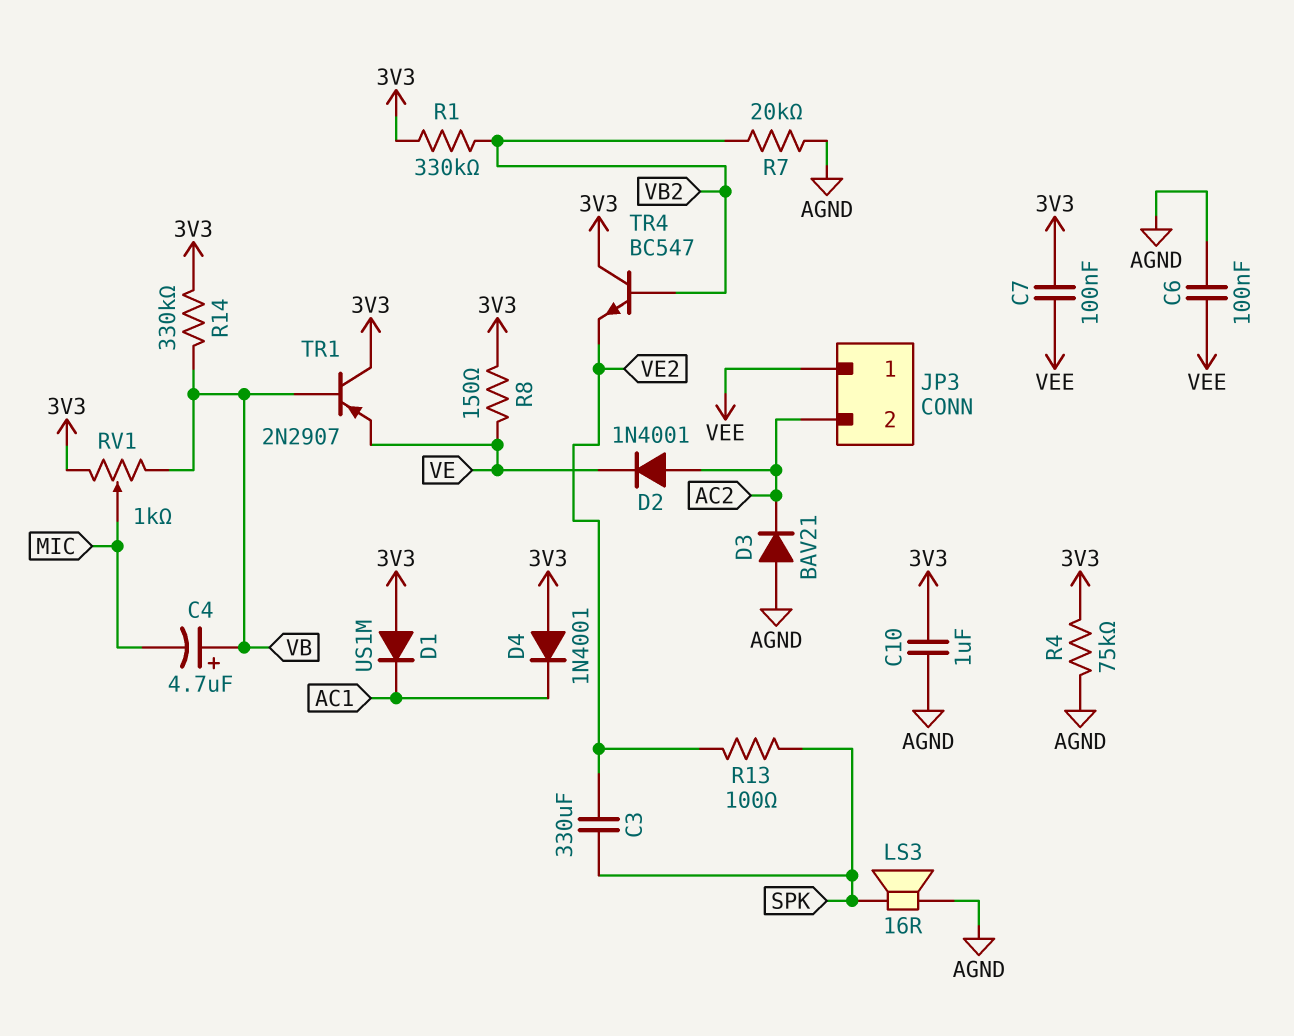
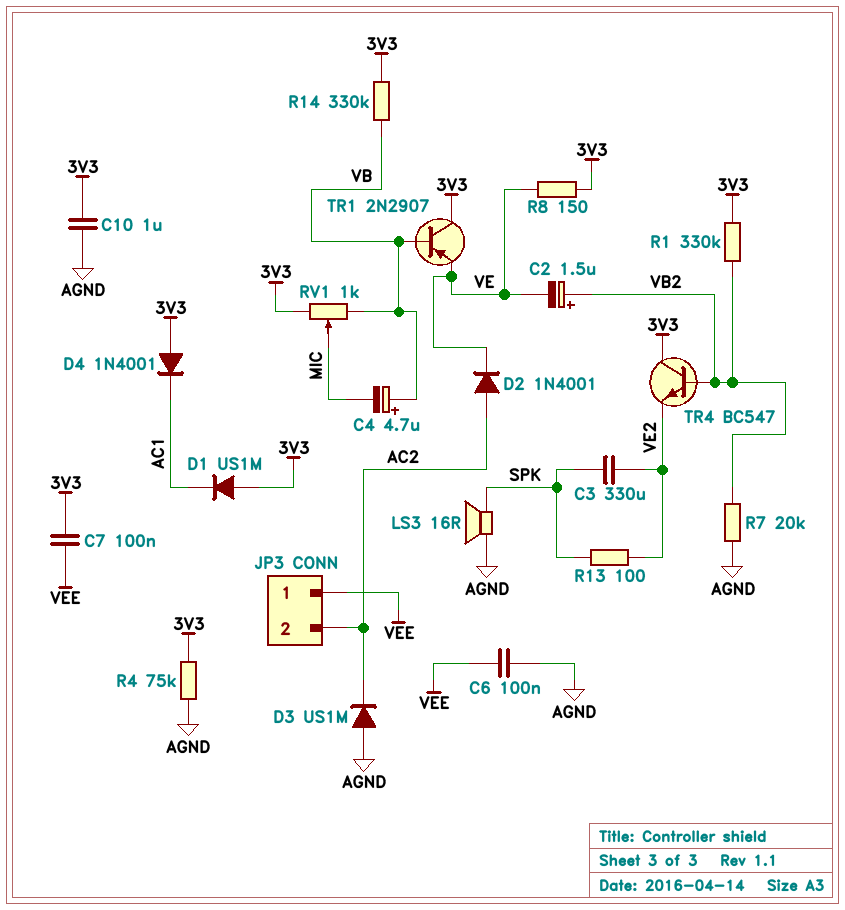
C2: none -> 1.5uF (plus VB2, minus VE)
D3: diode BAV21 (A AGND, K AC2) -> diode US1M (A AGND, K AC2)

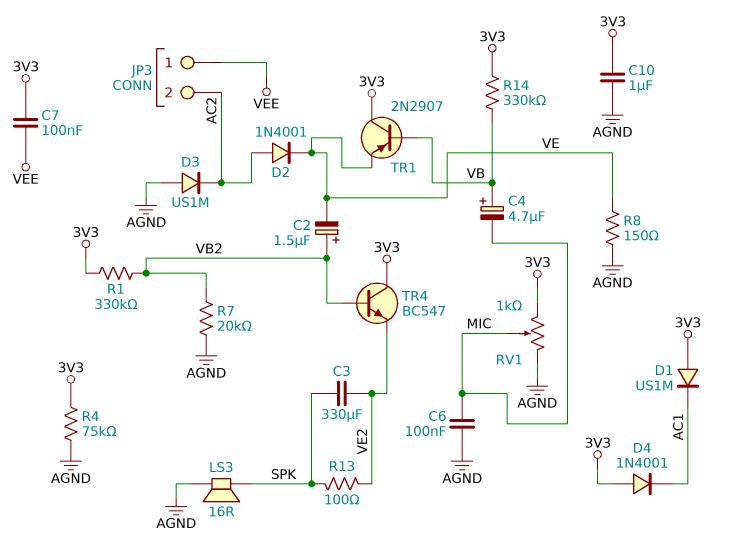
C6: 100nF (AGND, VEE) -> 100nF (AGND, MIC)
R8: 150 (3V3, VE) -> 150 (AGND, VE)
RV1: 1k (3V3, VB, wiper MIC) -> 1k (3V3, AGND, wiper MIC)

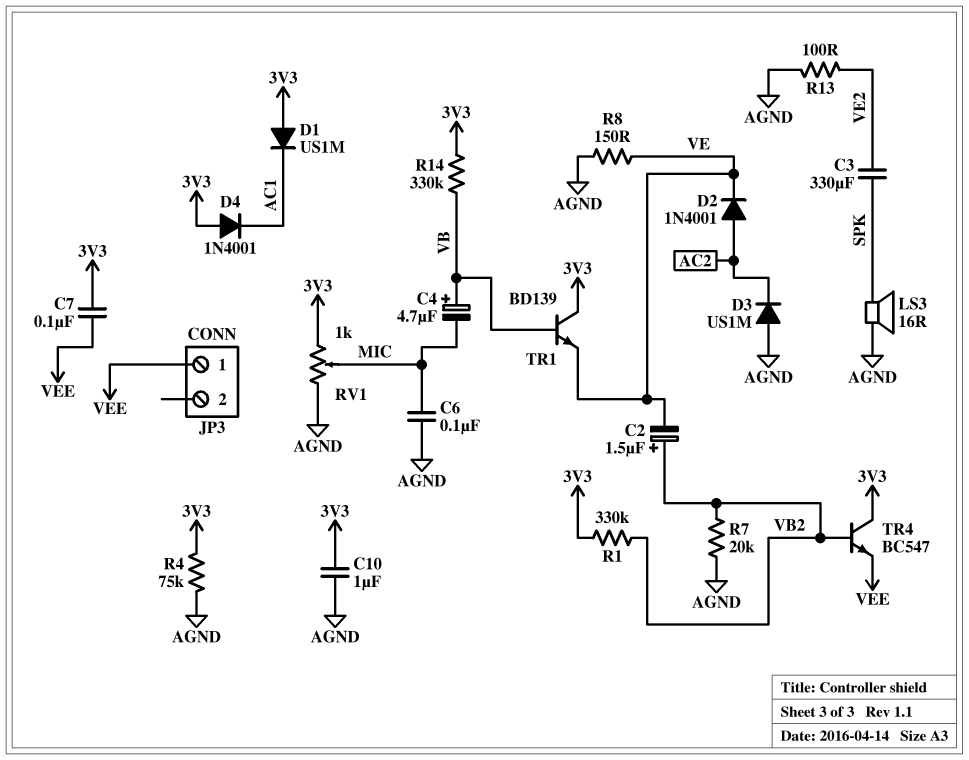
JP3 pin 2: AC2 -> none
R13: 100 (SPK, VE2) -> 100 (AGND, VE2)
TR1: PNP 2N2907 (B VB, C 3V3, E VE) -> NPN BD139 (B VB, C 3V3, E VE)
TR4: NPN BC547 (B VB2, C 3V3, E VE2) -> NPN BC547 (B VB2, C 3V3, E VEE)

